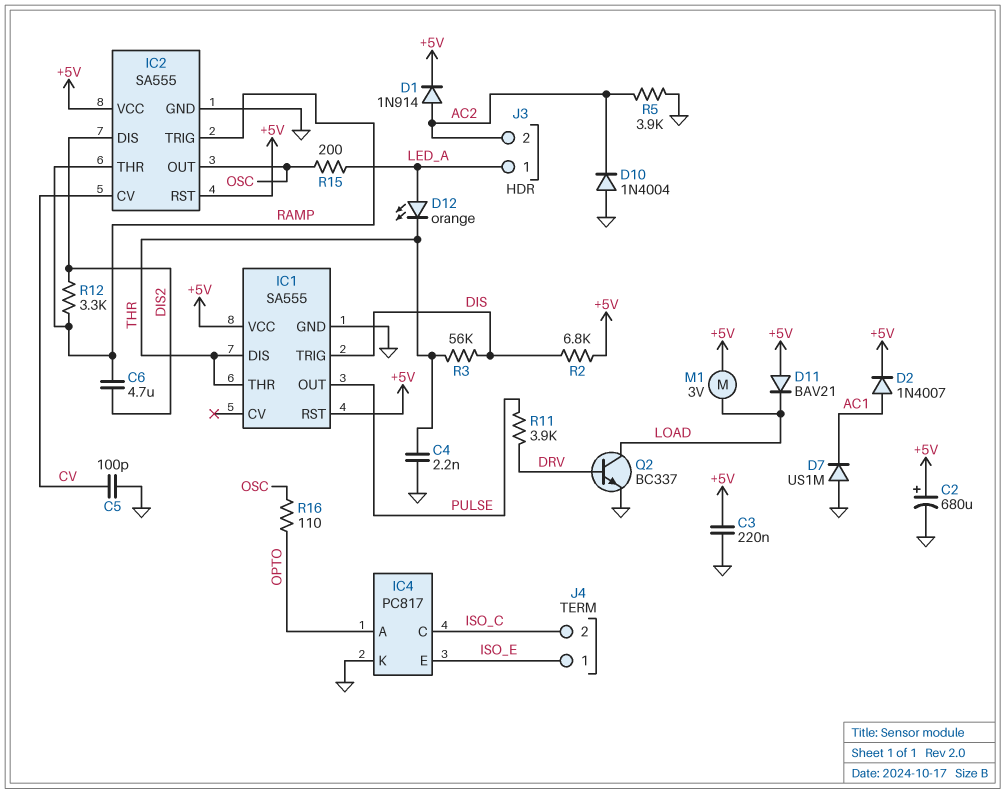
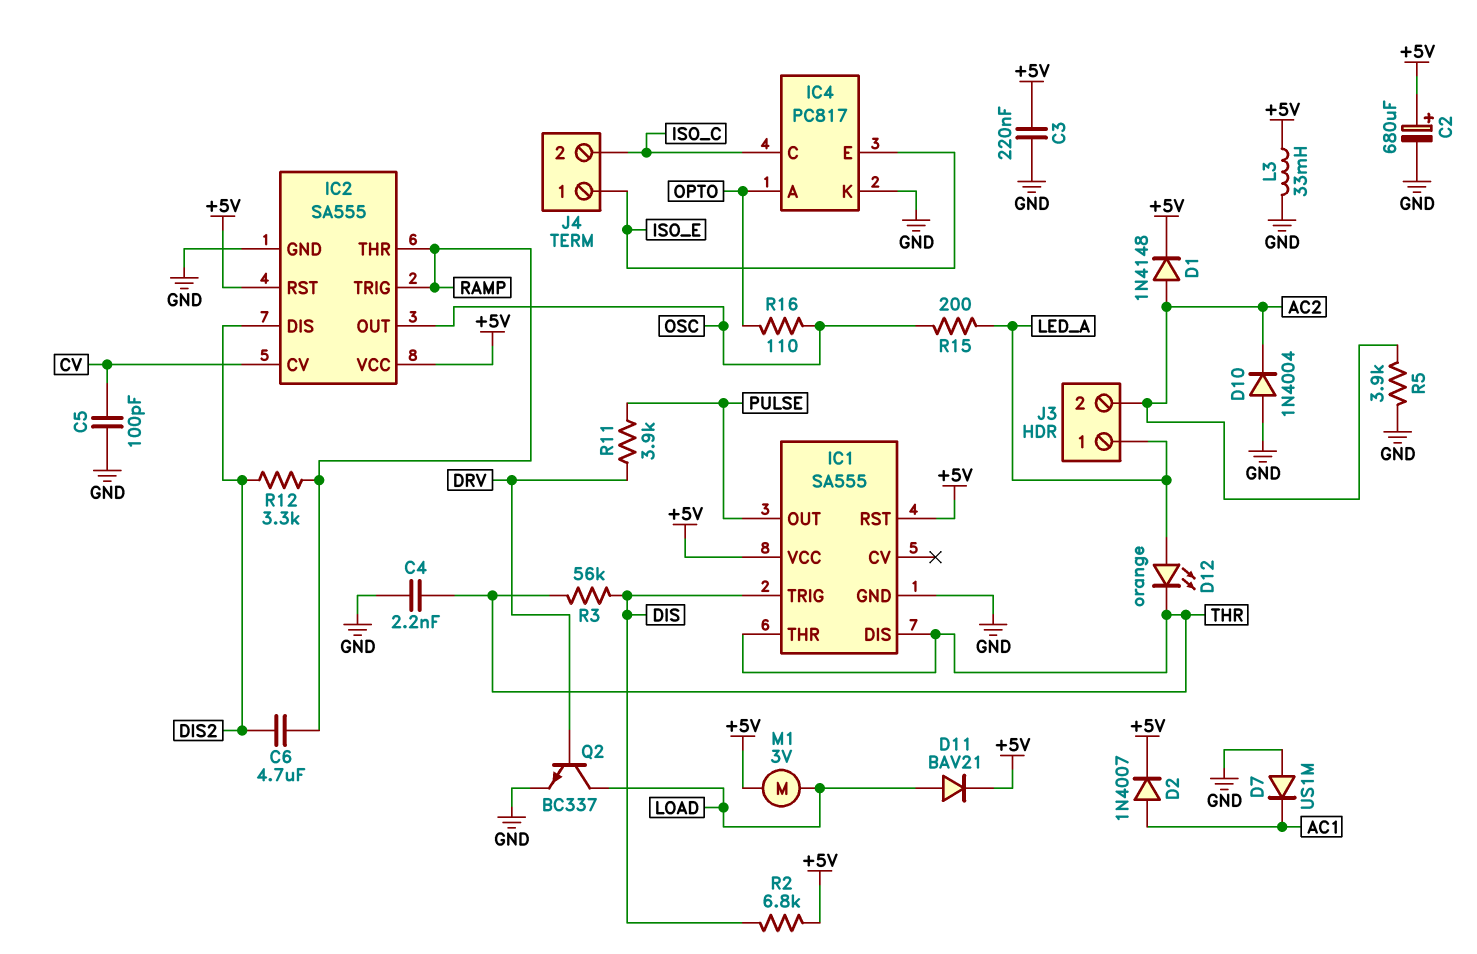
D1: diode 1N914 (A AC2, K +5V) -> diode 1N4148 (A AC2, K +5V)
D11: diode BAV21 (A +5V, K LOAD) -> diode BAV21 (A LOAD, K +5V)
L3: none -> 33mH (+5V, GND)

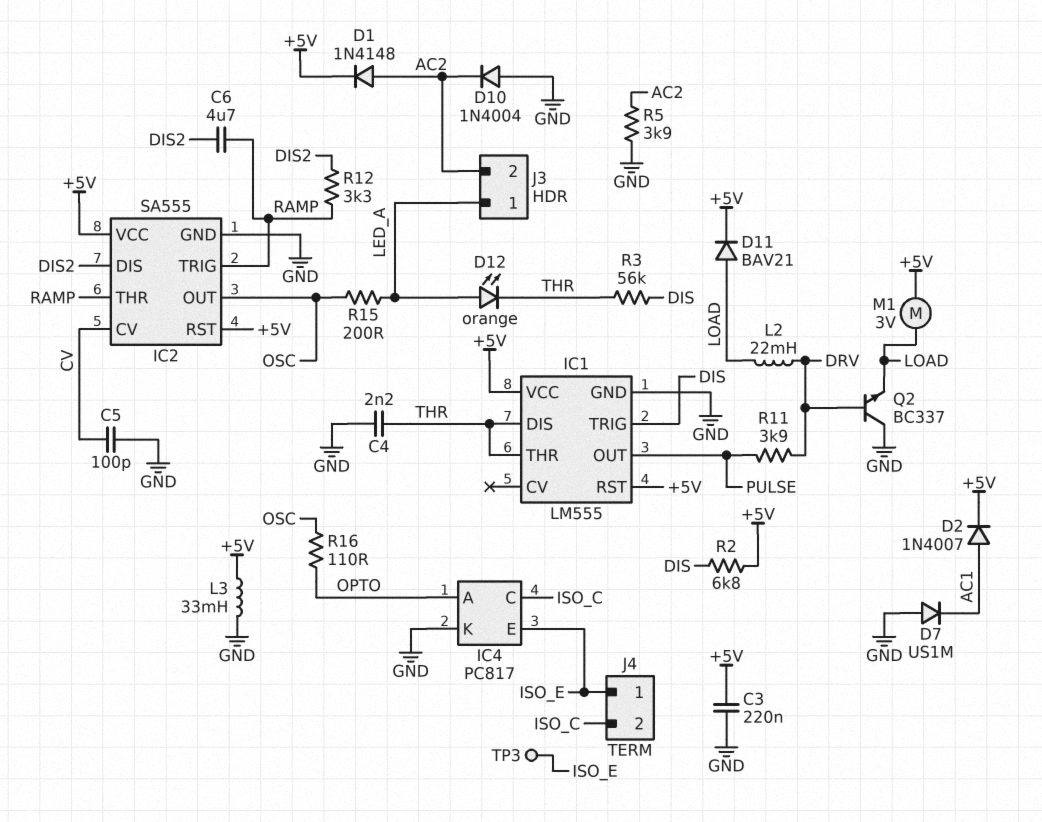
C2: 680uF (plus +5V, minus GND) -> none
IC1: SA555 -> LM555
L2: none -> 22mH (DRV, LOAD)
Q2: NPN BC337 (B DRV, C LOAD, E GND) -> NPN BC337 (B DRV, C GND, E LOAD)
TP3: none -> test point (ISO_E)

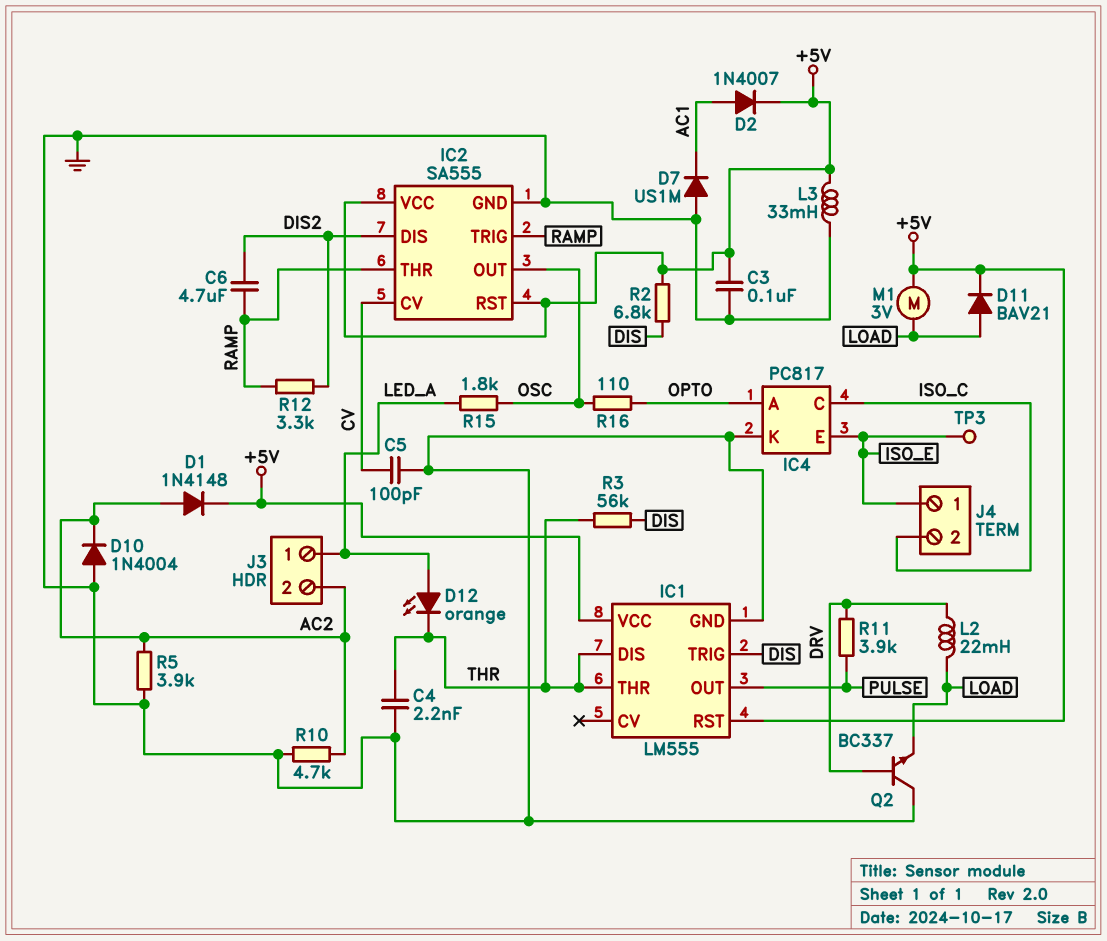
C3: 220nF (+5V, GND) -> 100nF (+5V, GND)
R10: none -> 4.7k (AC2, GND)
R15: 200 (LED_A, OSC) -> 1.8k (LED_A, OSC)

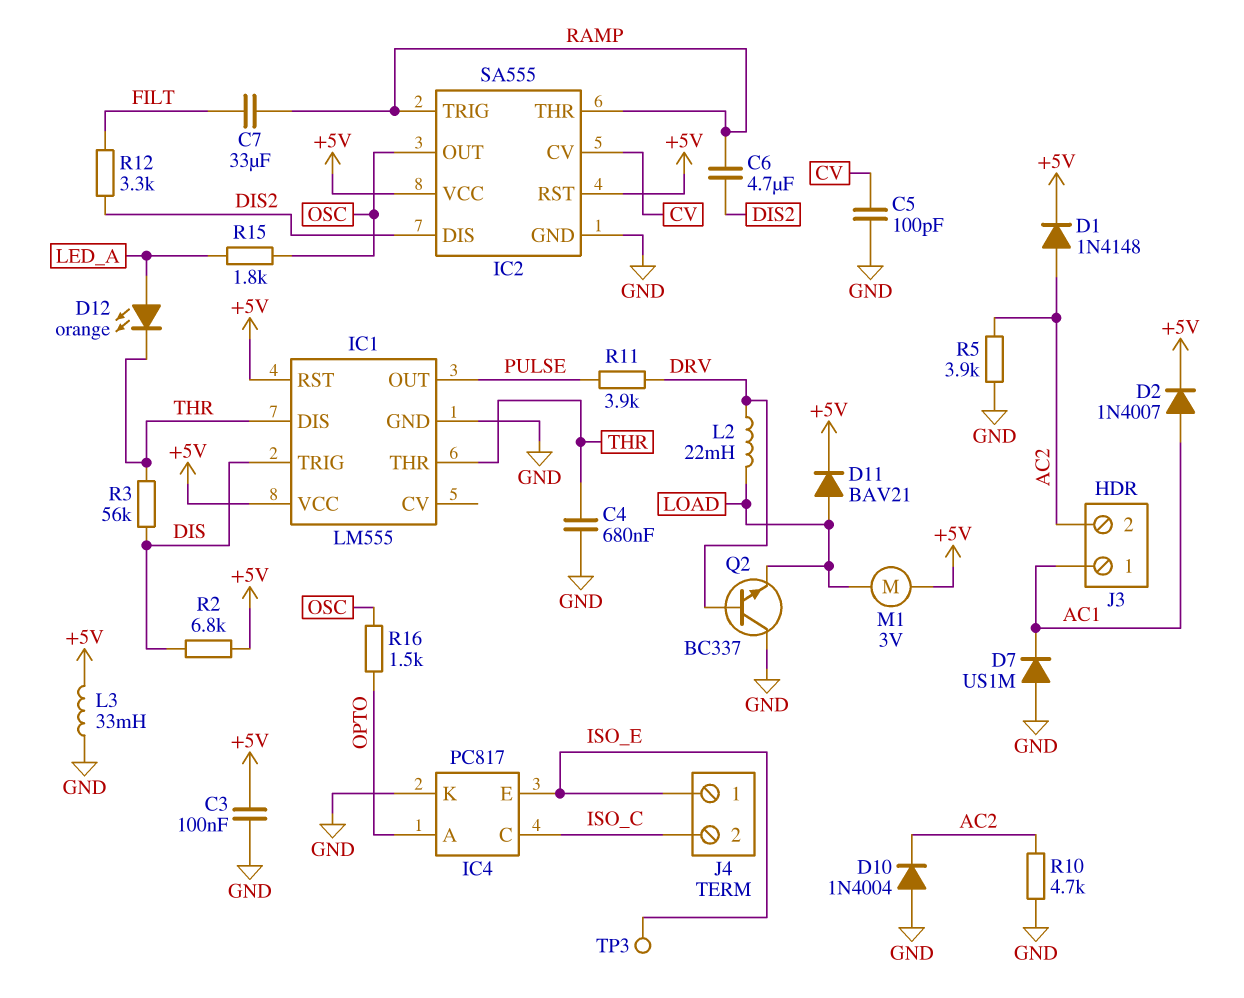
C4: 2.2nF (GND, THR) -> 680nF (GND, THR)
C7: none -> 33uF (FILT, RAMP)
J3 pin 1: LED_A -> AC1
R12: 3.3k (DIS2, RAMP) -> 3.3k (DIS2, FILT)
R16: 110 (OPTO, OSC) -> 1.5k (OPTO, OSC)

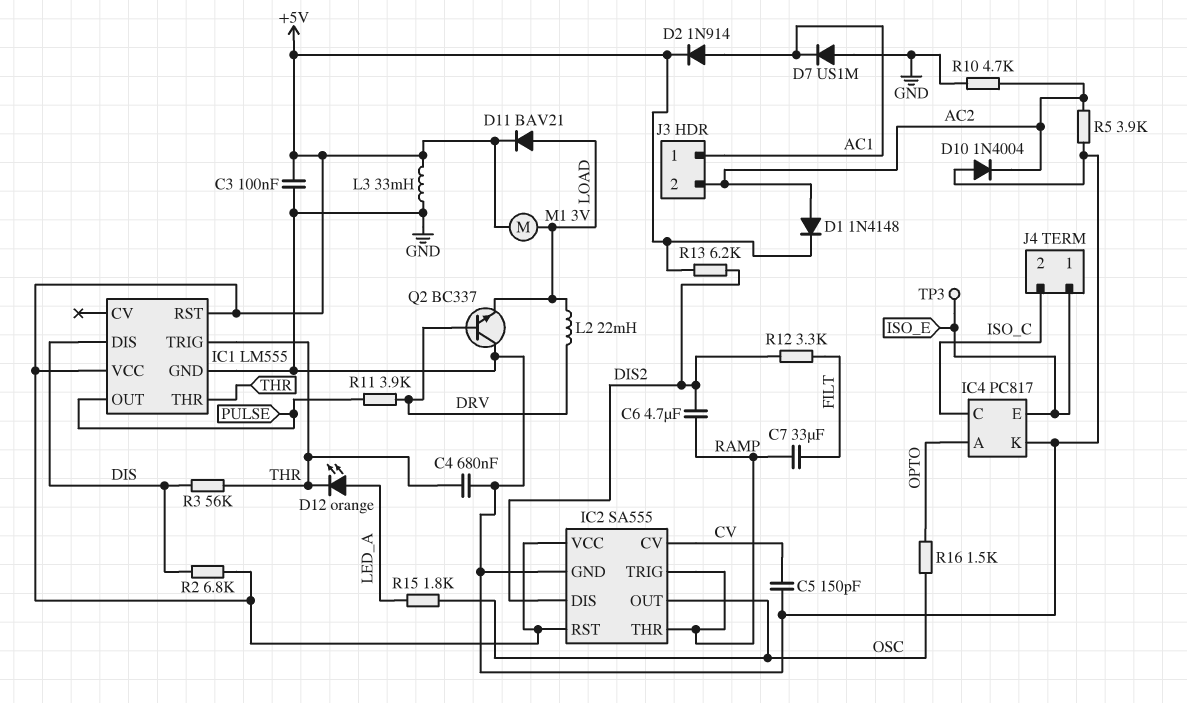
C5: 100pF (CV, GND) -> 150pF (CV, GND)
D2: diode 1N4007 (A AC1, K +5V) -> diode 1N914 (A AC1, K +5V)
IC1 pin DIS: THR -> DIS
IC1 pin TRIG: DIS -> THR
R13: none -> 6.2k (+5V, DIS2)

